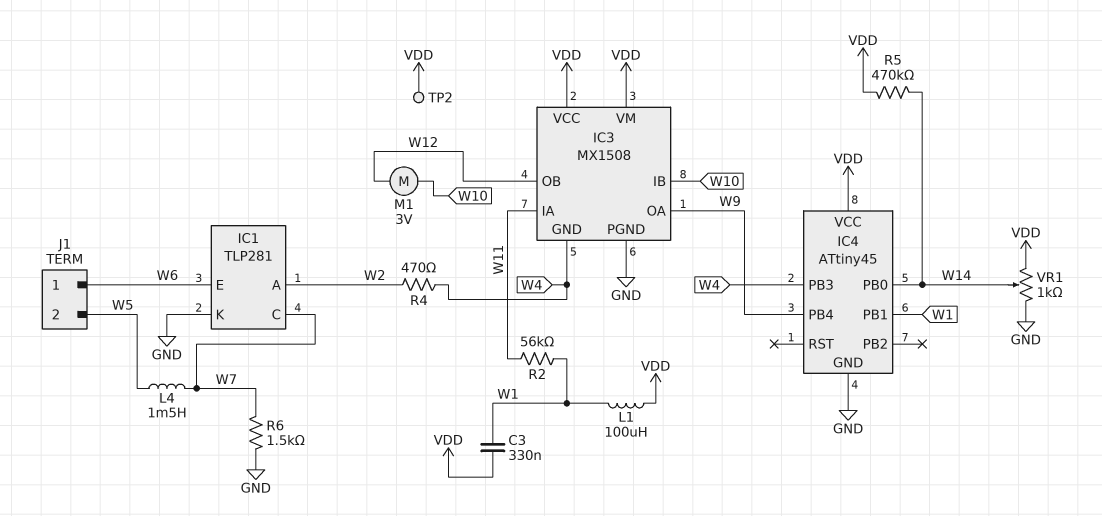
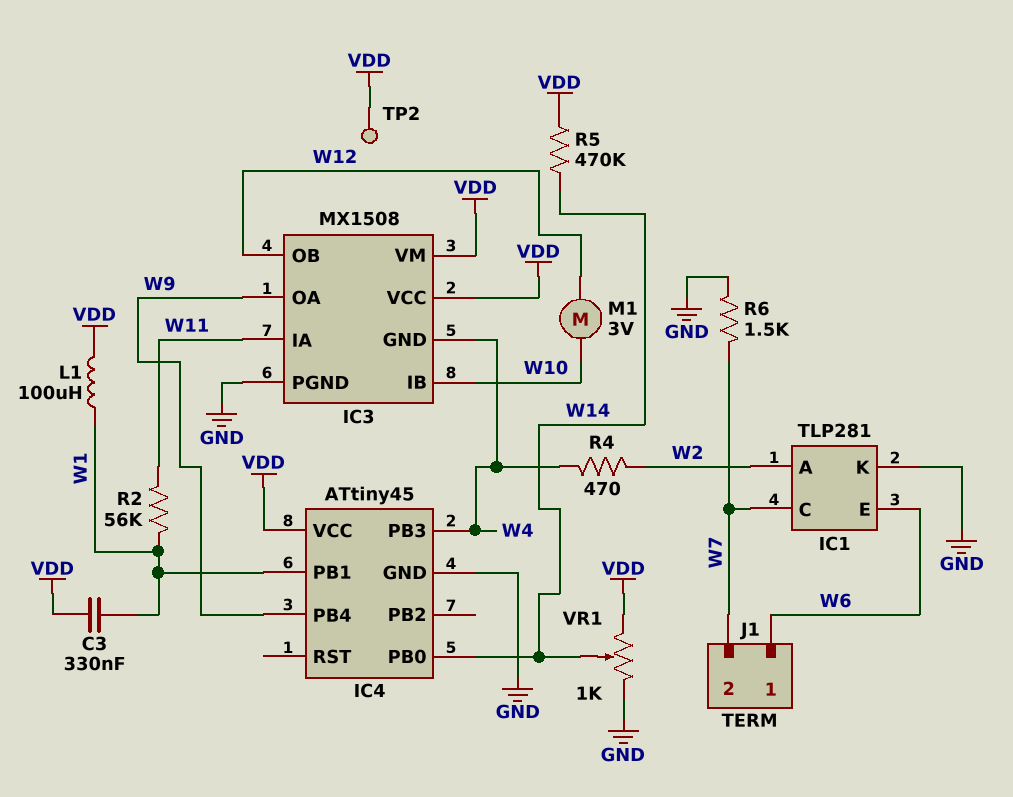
J1 pin 2: W5 -> W7
L4: 1.5mH (W5, W7) -> none

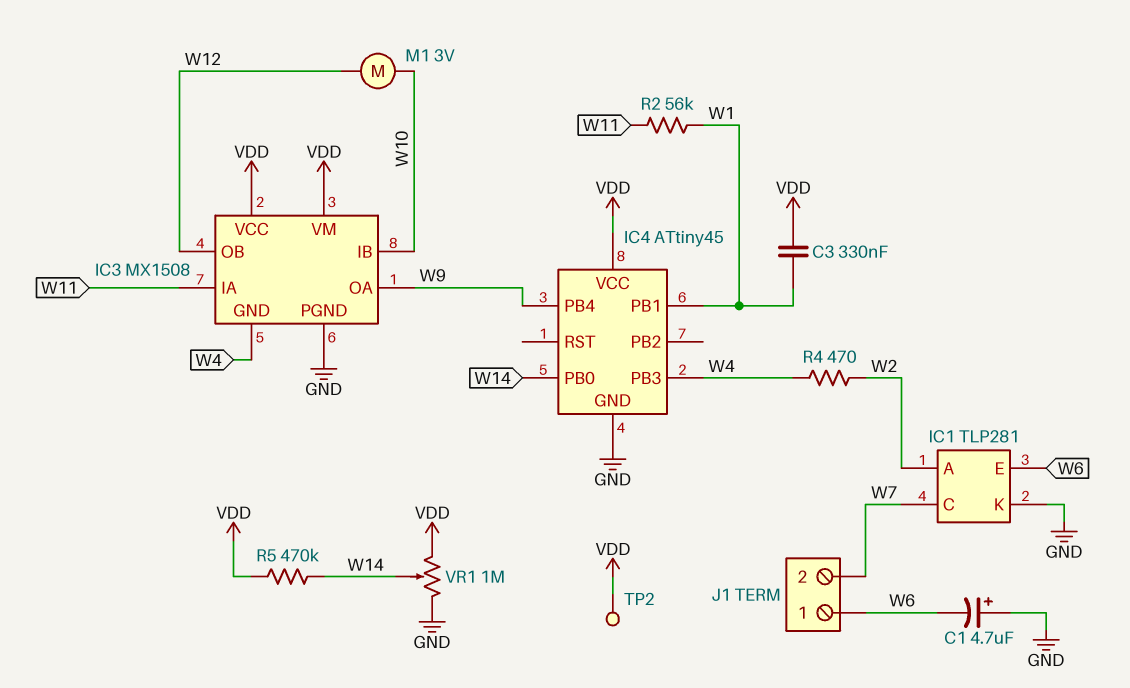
C1: none -> 4.7uF (plus GND, minus W6)
L1: 100uH (VDD, W1) -> none
R6: 1.5k (GND, W7) -> none
VR1: 1k (GND, VDD, wiper W14) -> 1M (GND, VDD, wiper W14)

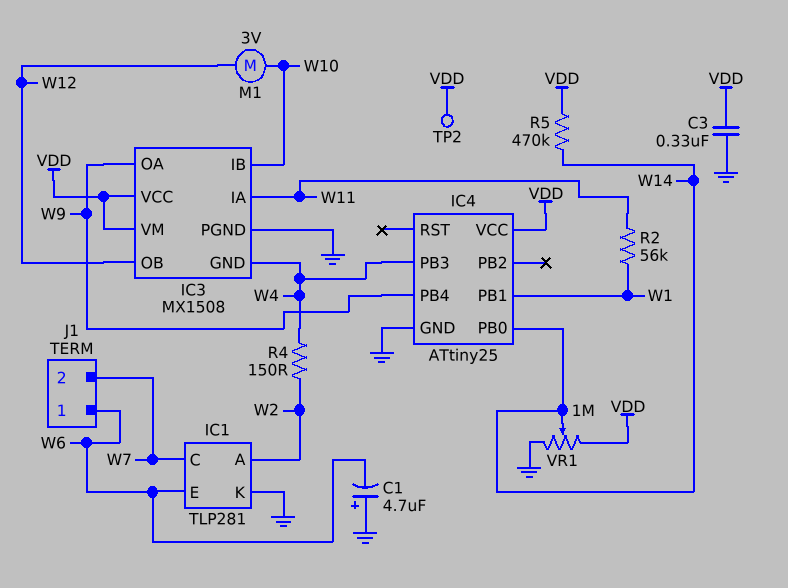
C3: 330nF (VDD, W1) -> 330nF (GND, VDD)
IC4: ATtiny45 -> ATtiny25
R4: 470 (W2, W4) -> 150 (W2, W4)

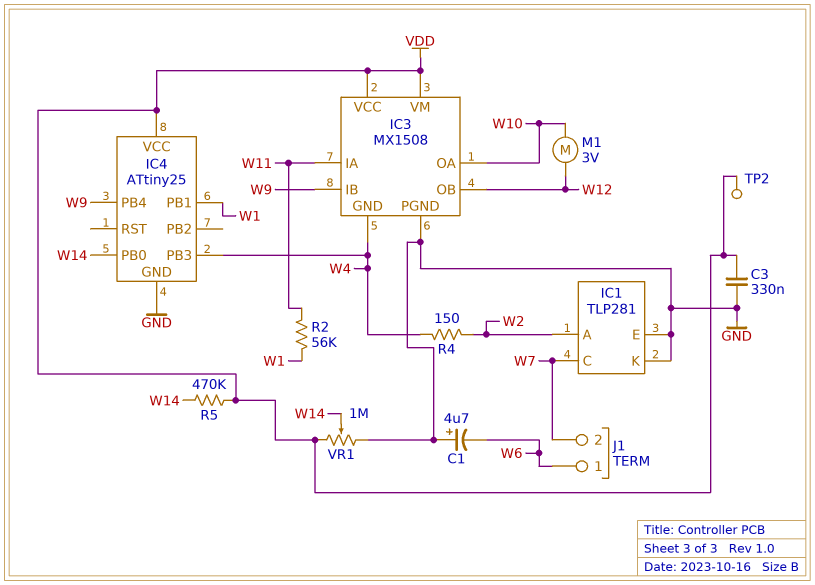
IC1 pin E: W6 -> GND
IC3 pin IB: W10 -> W9
IC3 pin OA: W9 -> W10

